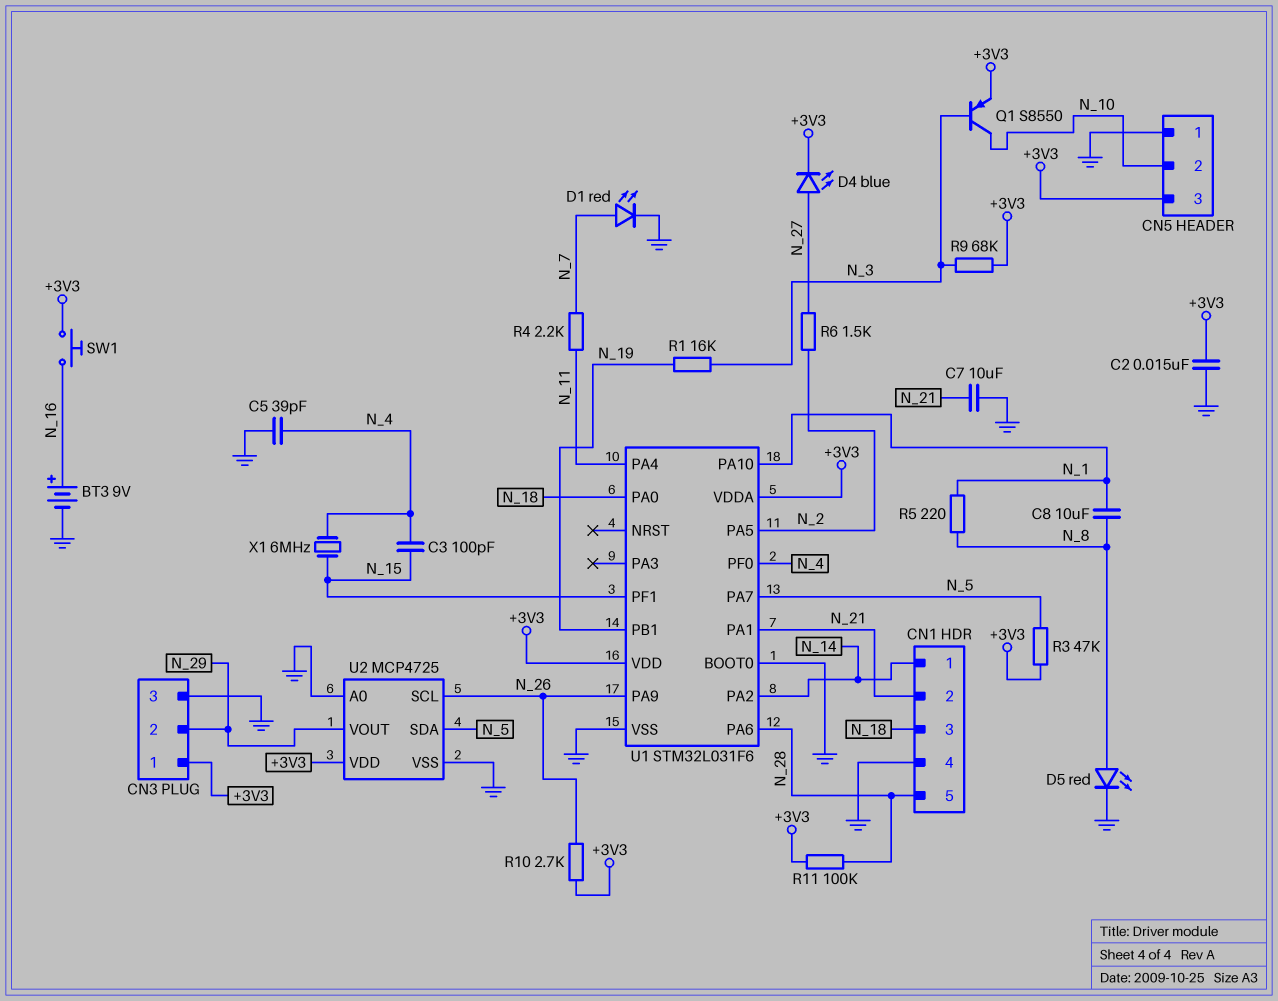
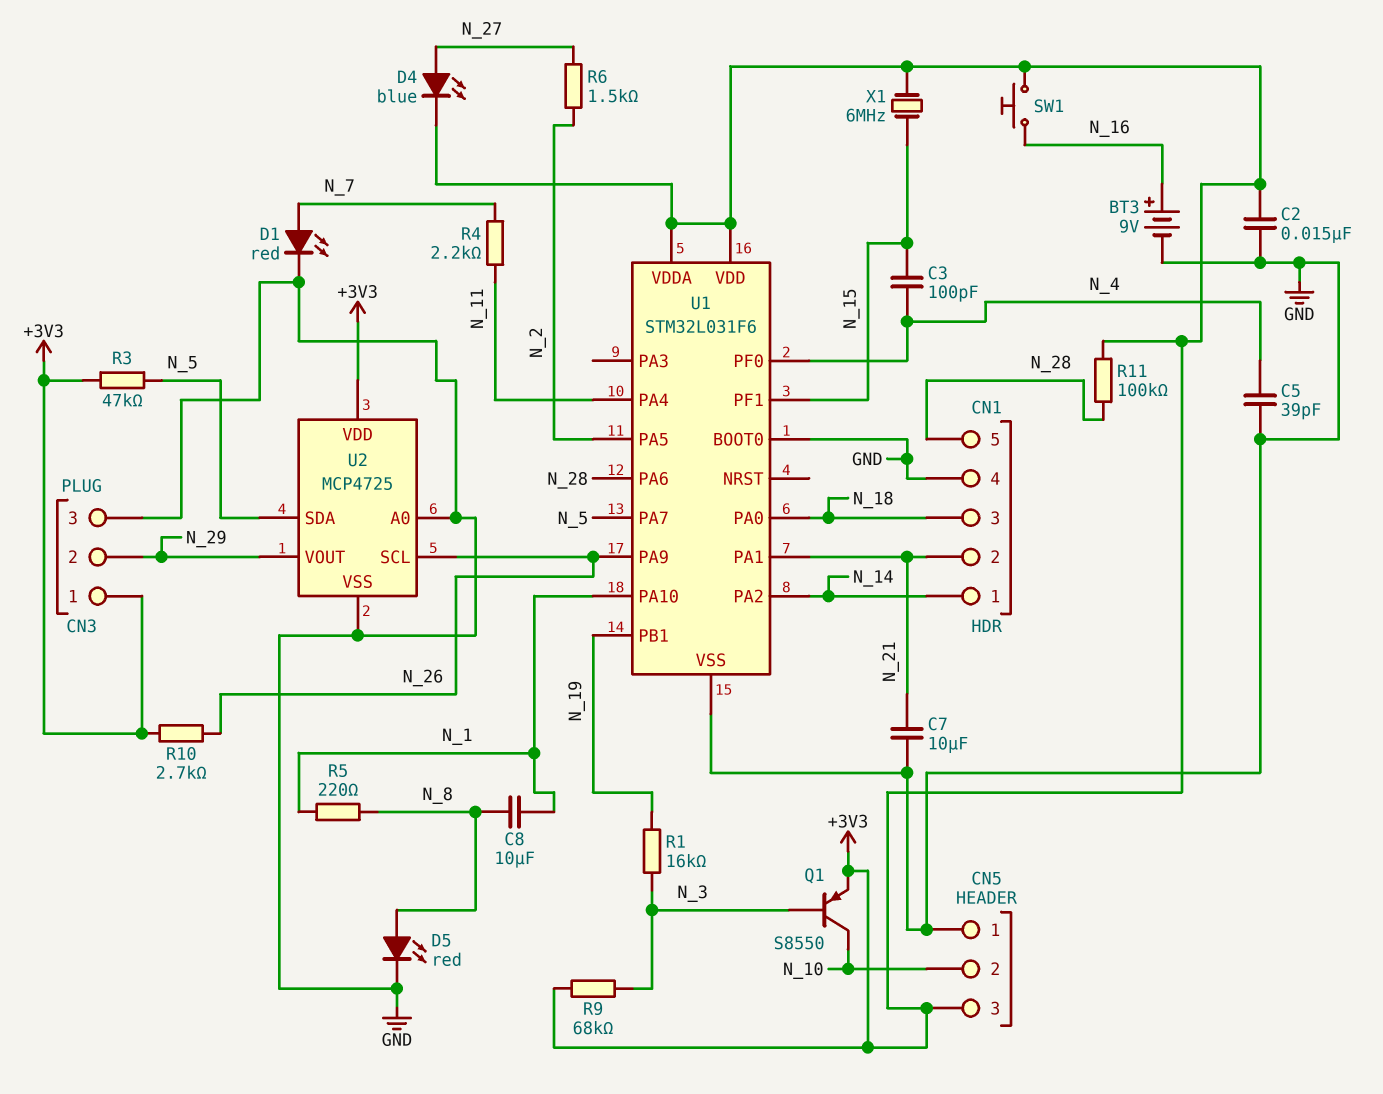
X1: 6MHz (N_4, N_15) -> 6MHz (+3V3, N_15)

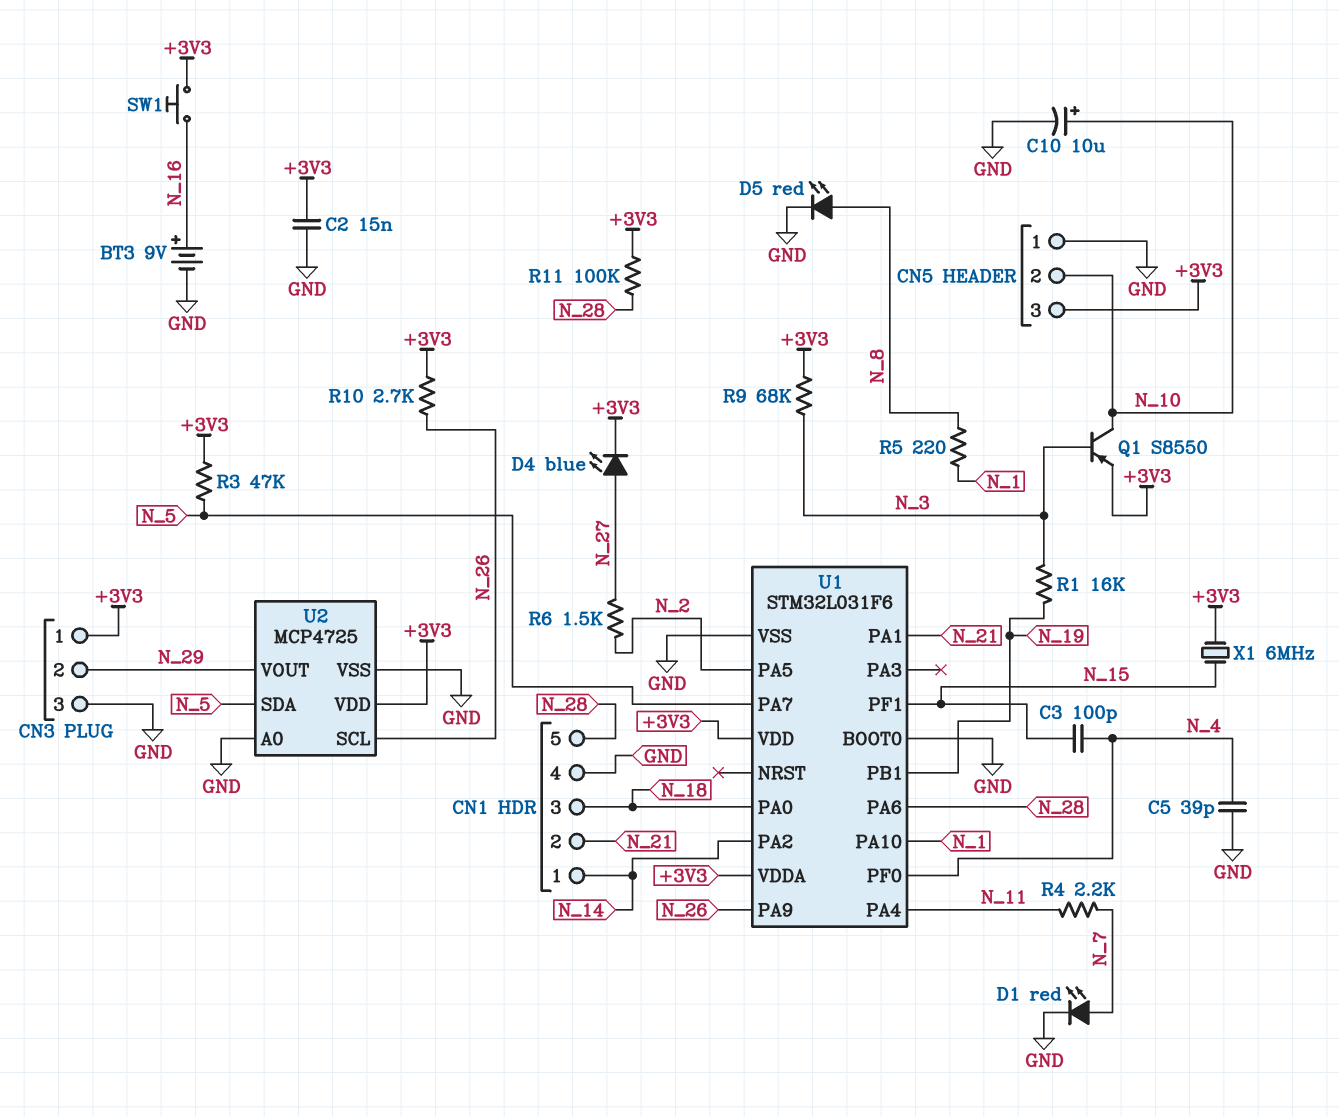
C7: 10uF (GND, N_21) -> none
C8: 10uF (N_1, N_8) -> none
C10: none -> 10uF (plus N_10, minus GND)

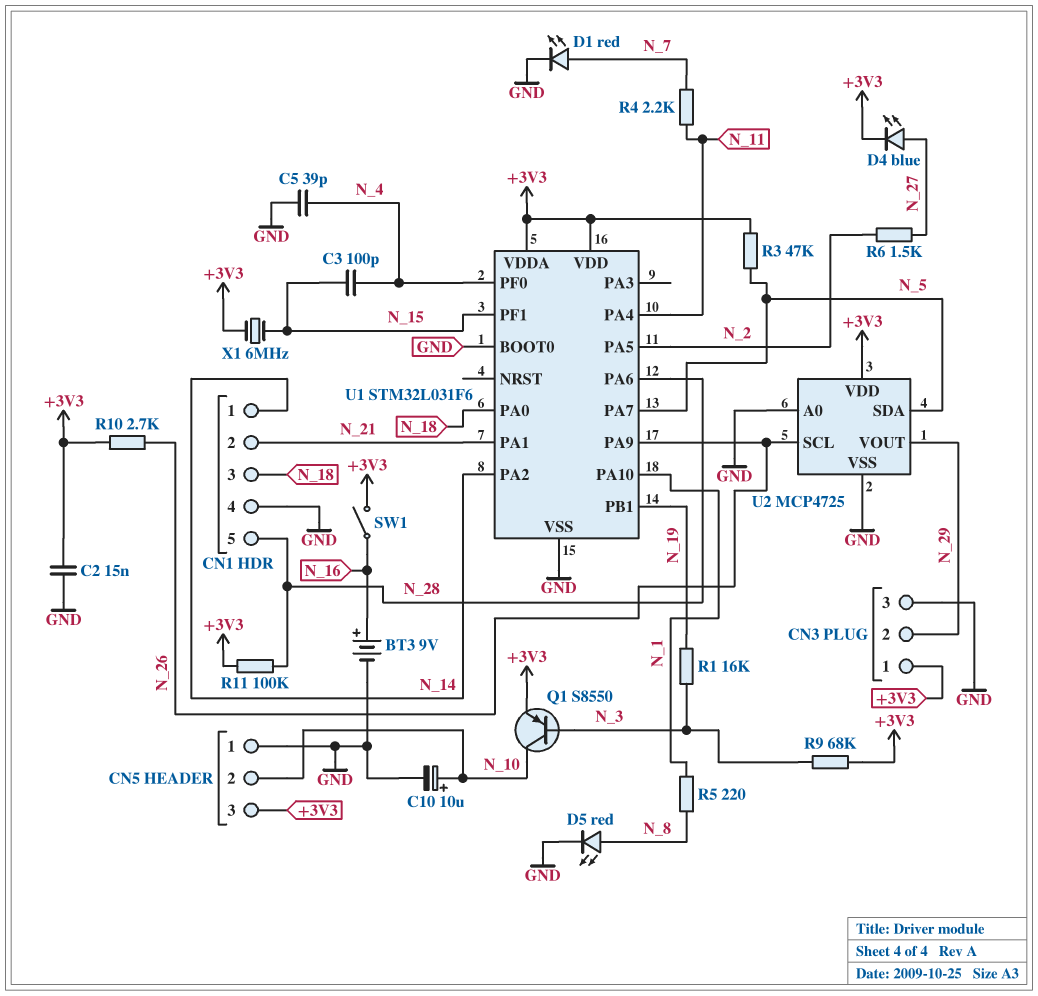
SW1: button (+3V3, N_16) -> switch (+3V3, N_16)

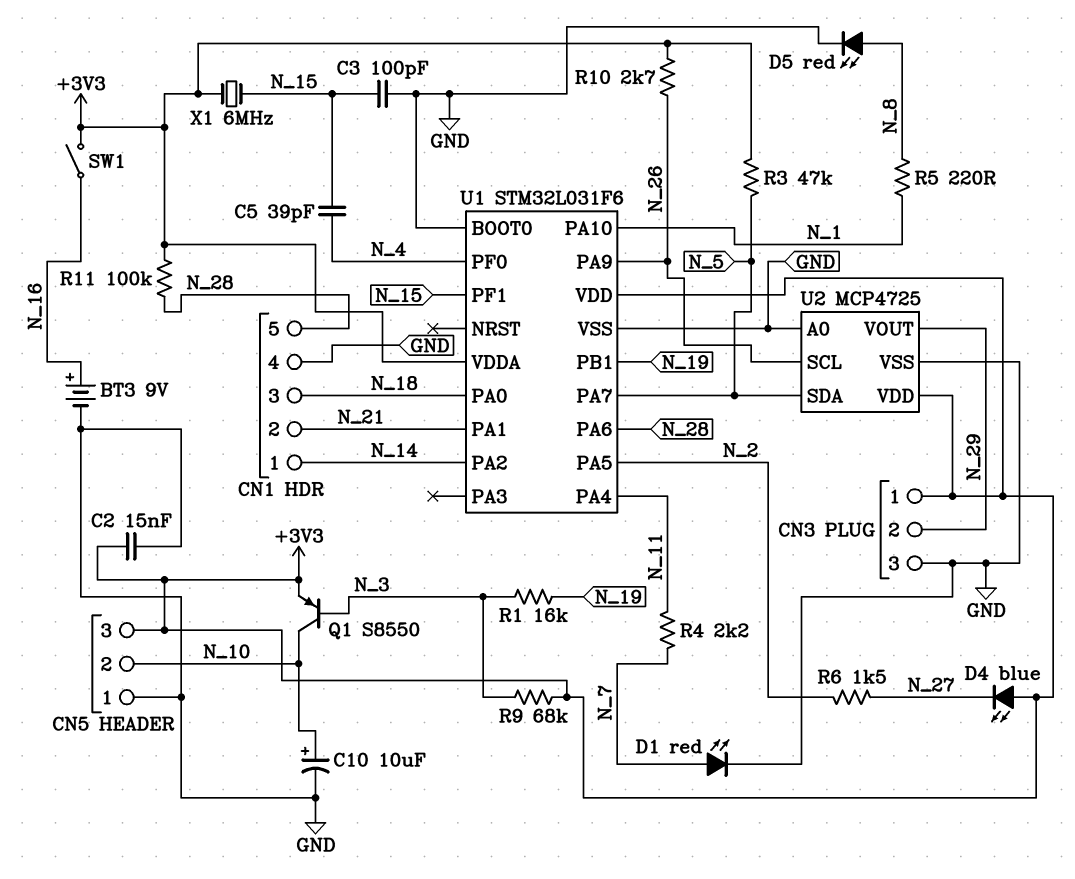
C3: 100pF (N_4, N_15) -> 100pF (GND, N_15)
C5: 39pF (GND, N_4) -> 39pF (N_4, N_15)
D4: LED blue (A N_27, K +3V3) -> LED blue (A +3V3, K N_27)

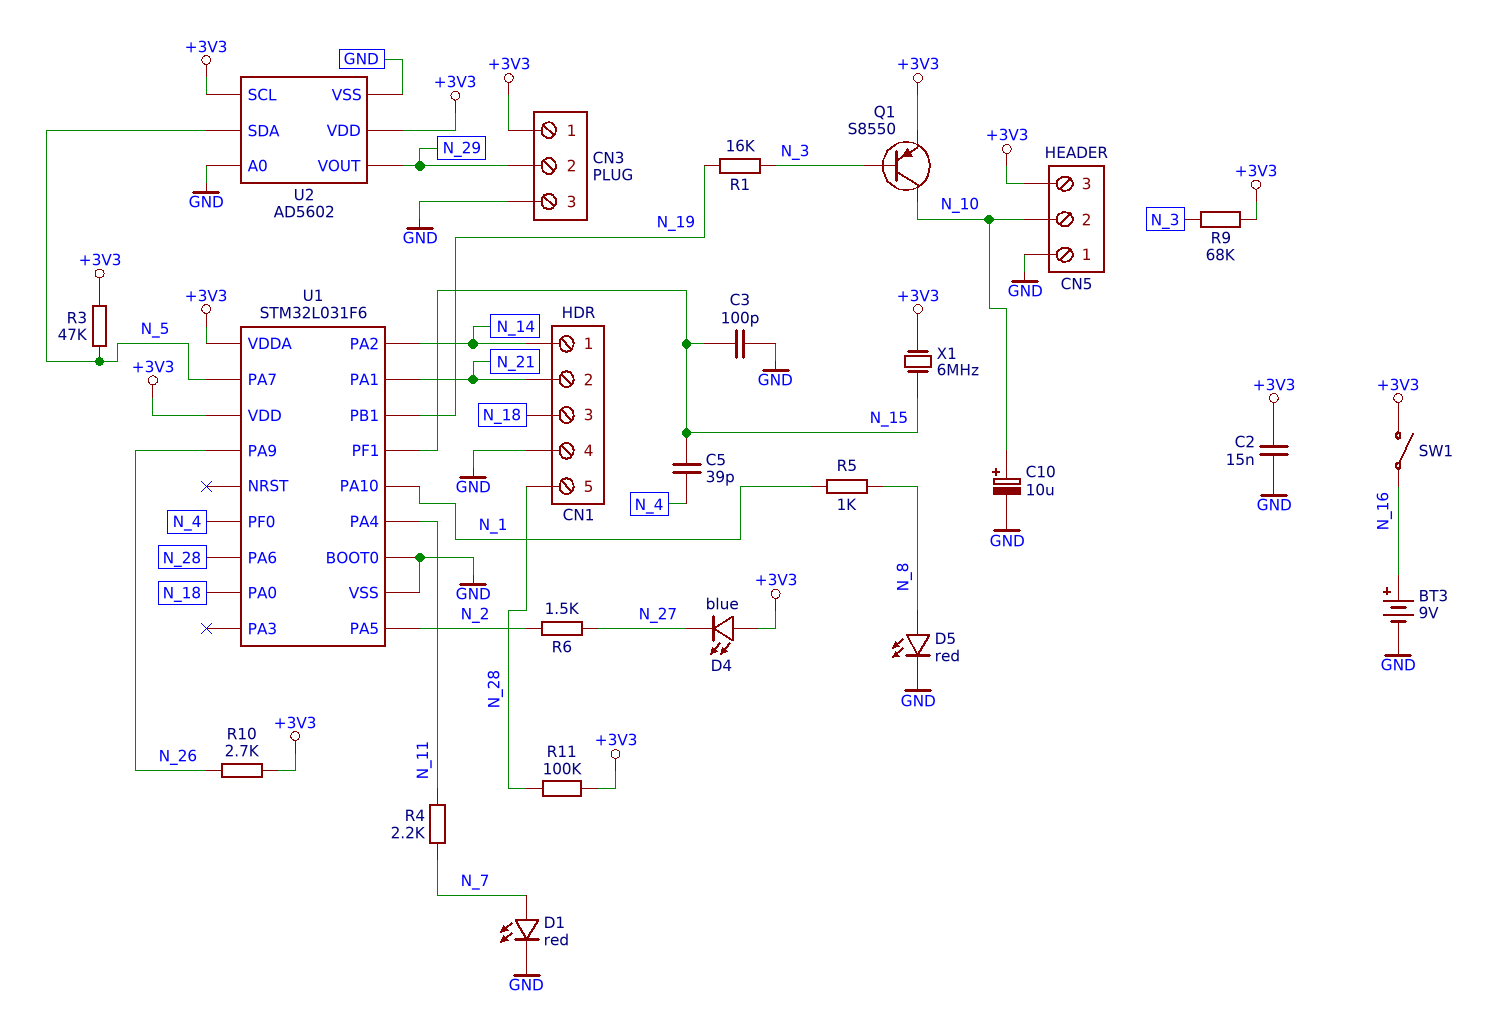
R5: 220 (N_1, N_8) -> 1k (N_1, N_8)
U2: MCP4725 -> AD5602
U2 pin SCL: N_26 -> +3V3

